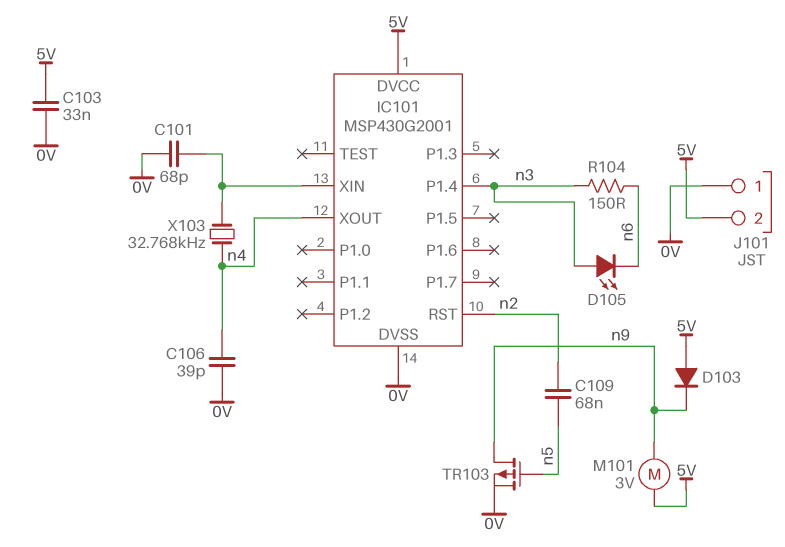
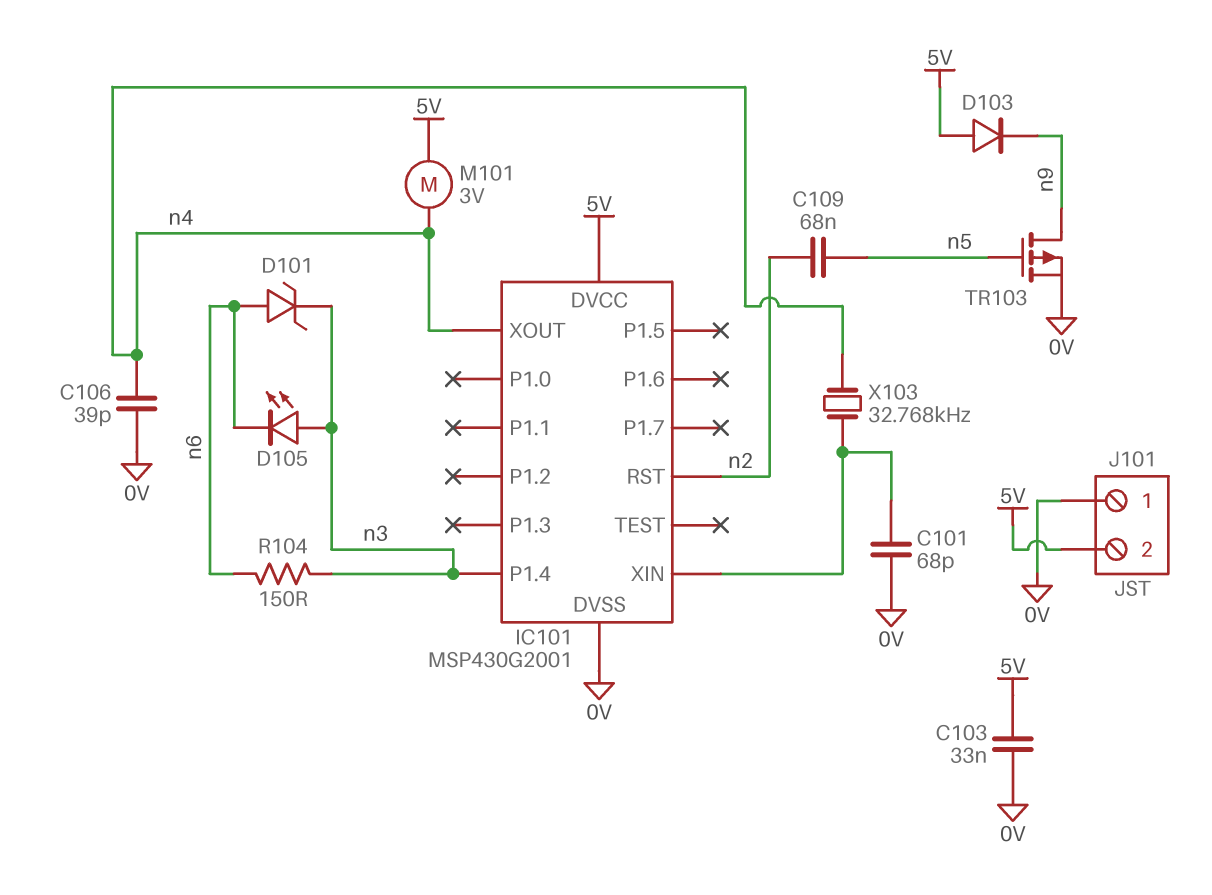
D101: none -> zener (A n6, K n3)
M101: motor 3V (5V, n9) -> motor 3V (5V, n4)

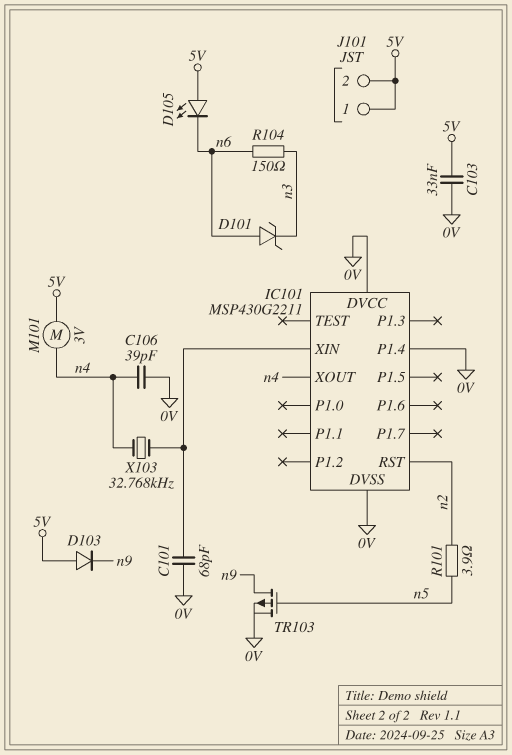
C109: 68nF (n2, n5) -> none
D105: LED (A n3, K n6) -> LED (A 5V, K n6)
IC101: MSP430G2001 -> MSP430G2211
IC101 pin DVCC: 5V -> 0V
IC101 pin P1.4: n3 -> 0V
J101 pin 1: 0V -> 5V
R101: none -> 3.9 (n2, n5)

